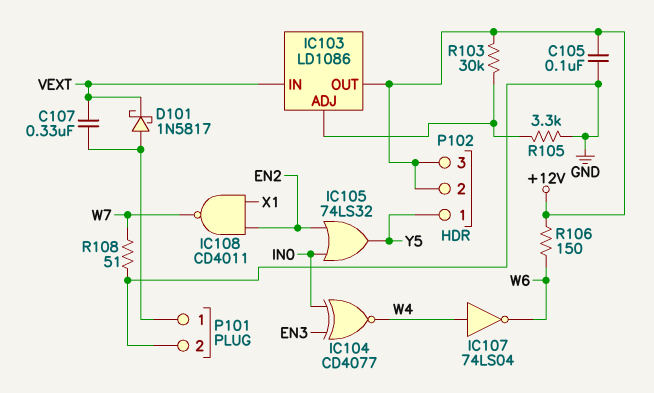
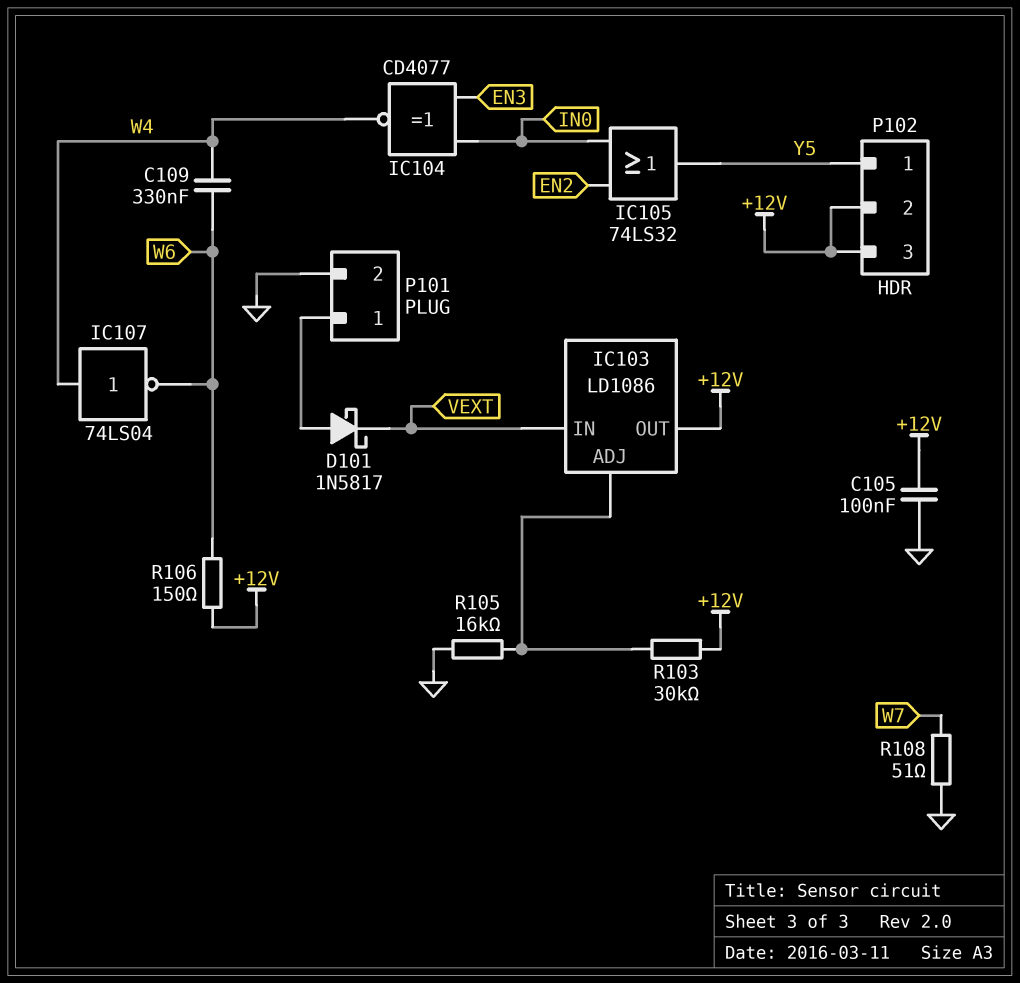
C107: 330nF (P101/1, VEXT) -> none
C109: none -> 330nF (W4, W6)
IC108: NAND CD4011 (in EN2, in X1, out W7) -> none
R105: 3.3k (GND, IC103/ADJ) -> 16k (GND, IC103/ADJ)

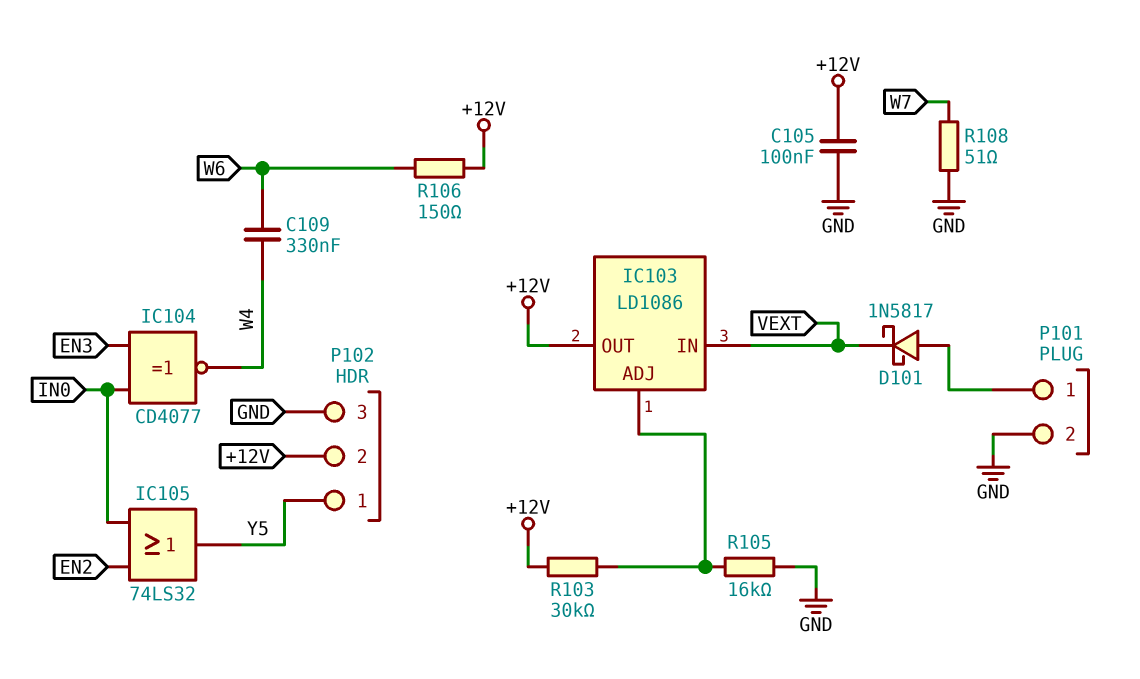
IC107: NOT 74LS04 (in W4, out W6) -> none
P102 pin 3: +12V -> GND

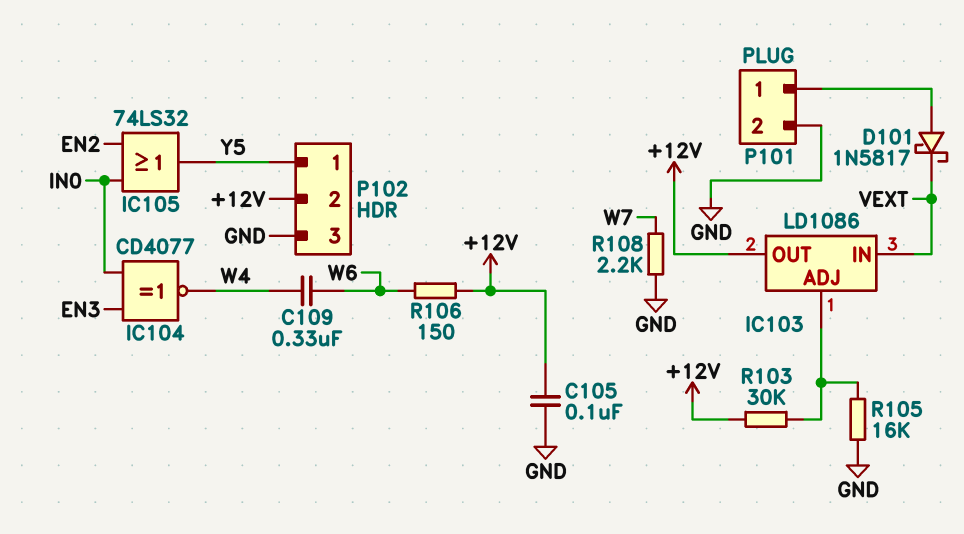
R108: 51 (GND, W7) -> 2.2k (GND, W7)

